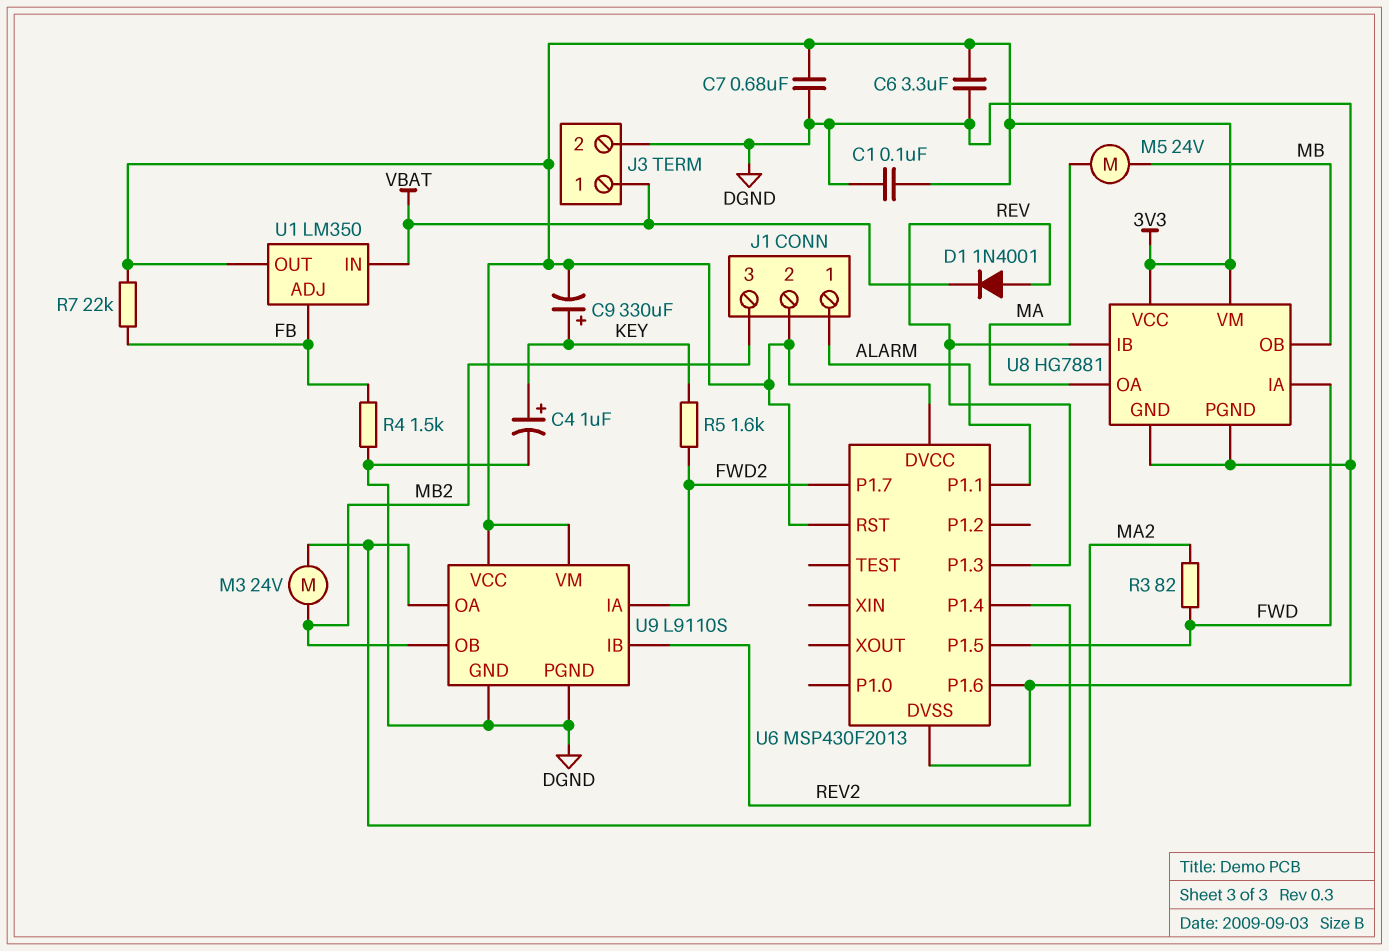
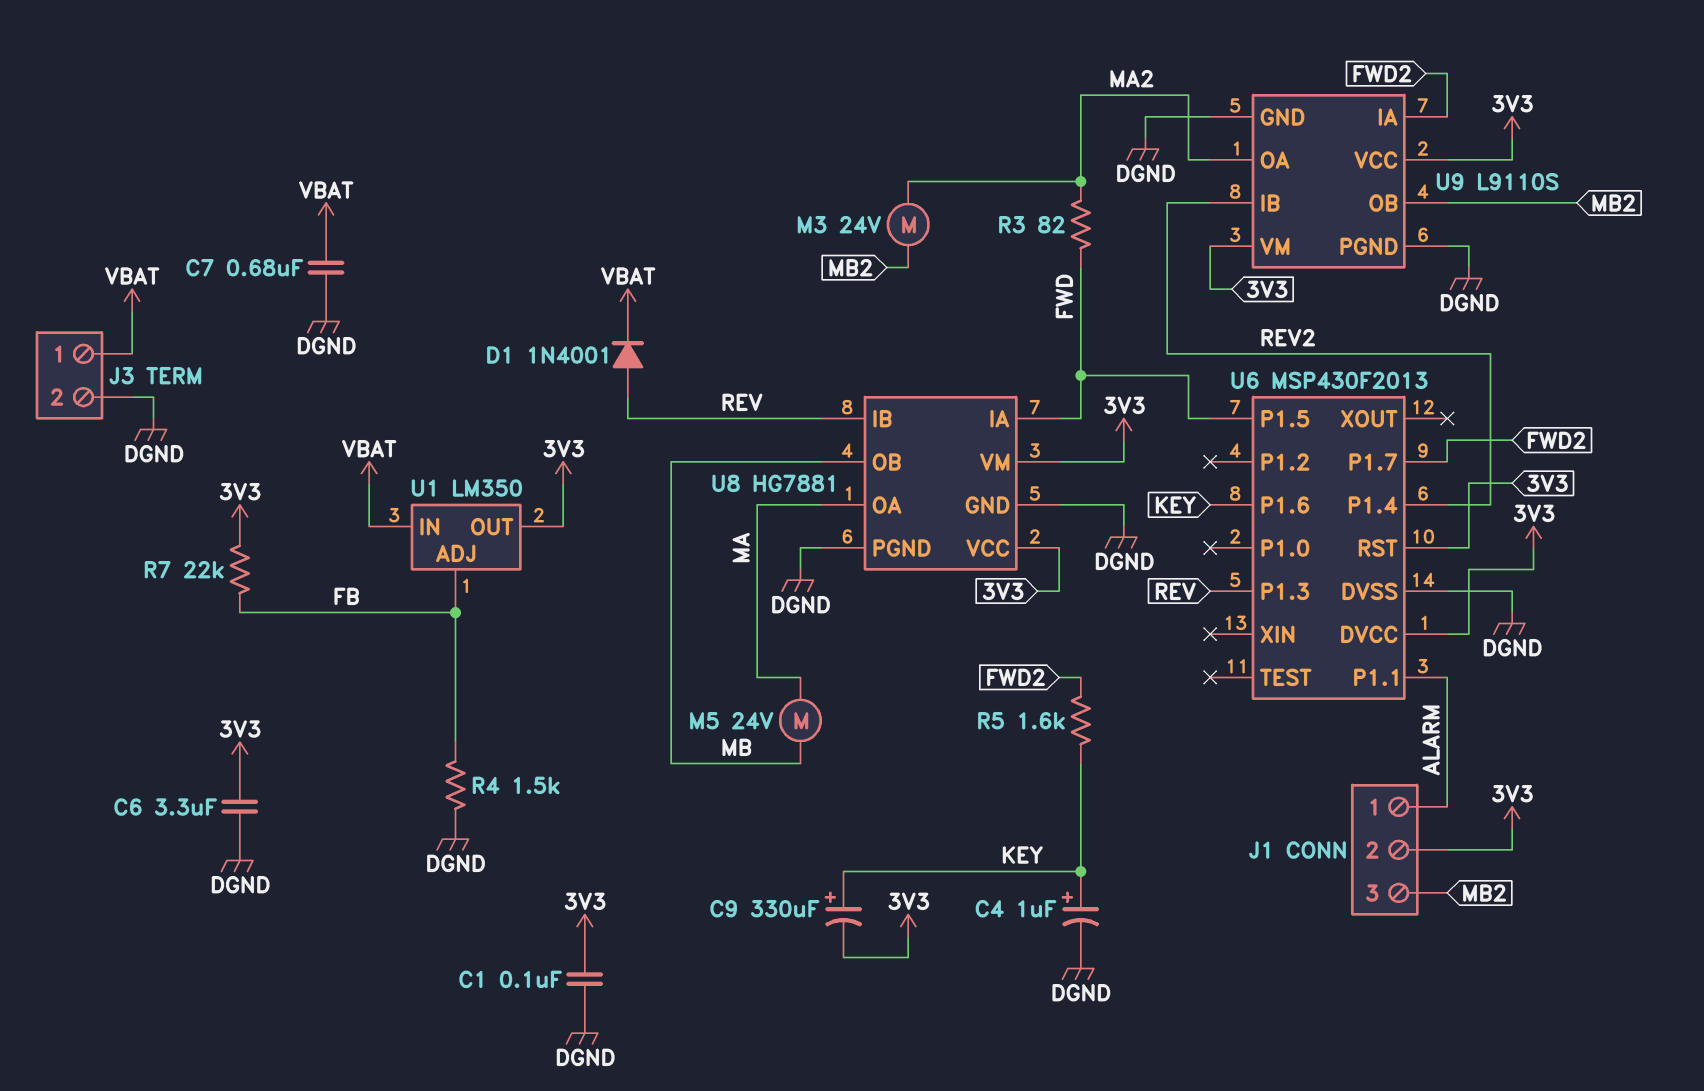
C7: 680nF (3V3, DGND) -> 680nF (DGND, VBAT)
U6 pin P1.6: DGND -> KEY

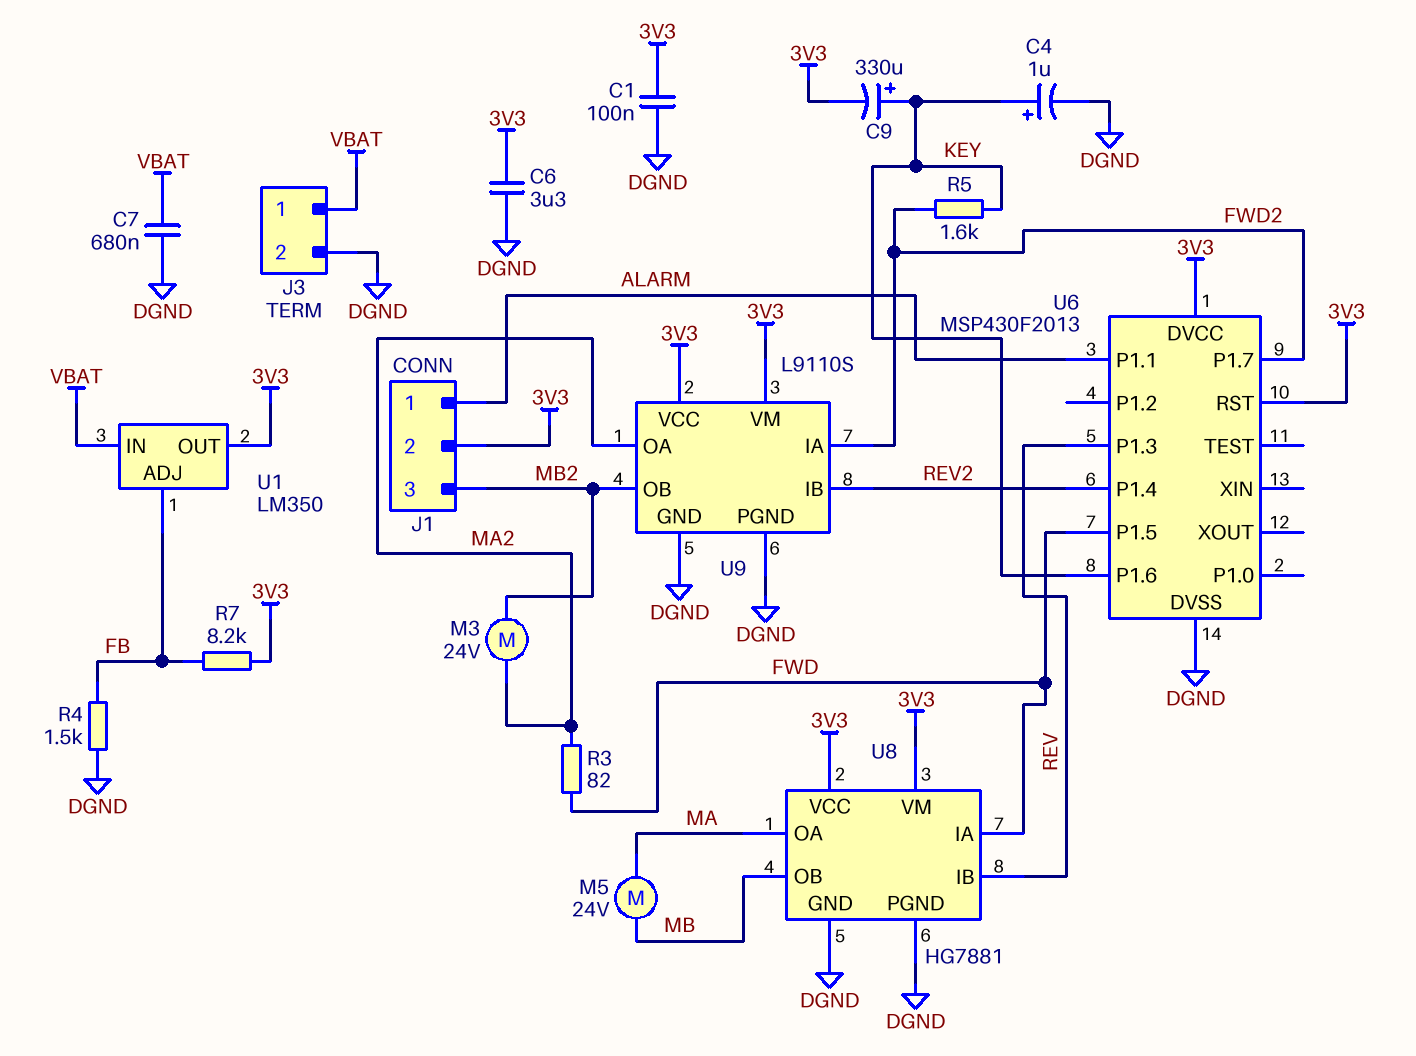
D1: diode 1N4001 (A REV, K VBAT) -> none
R7: 22k (3V3, FB) -> 8.2k (3V3, FB)

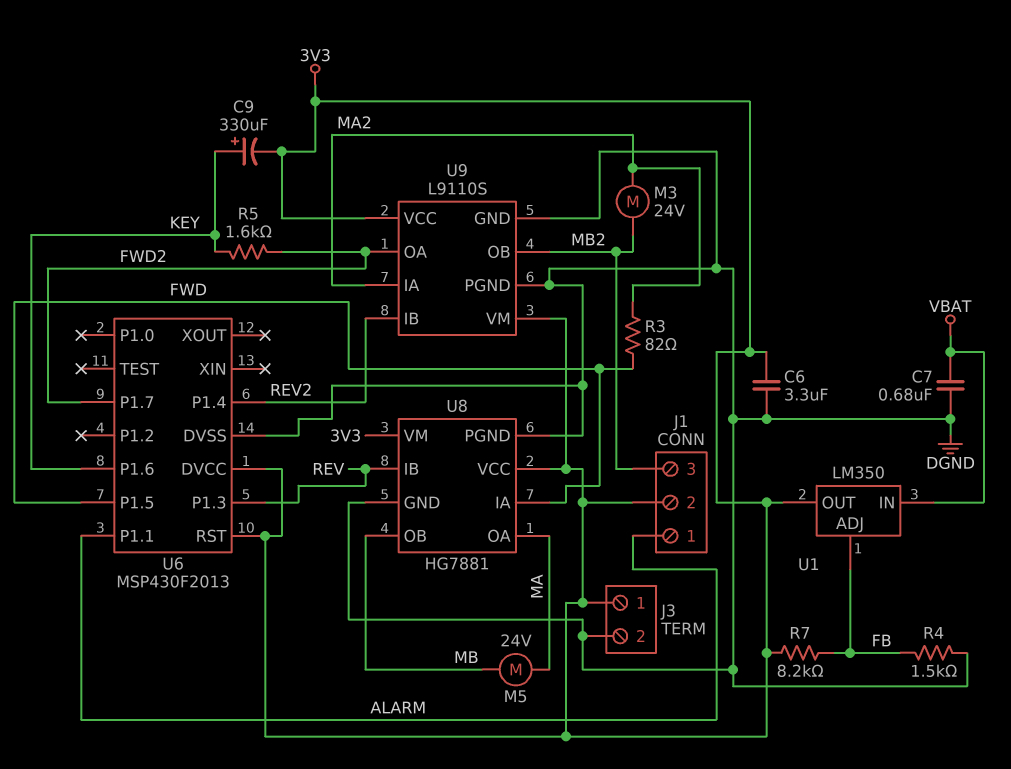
C1: 100nF (3V3, DGND) -> none
C4: 1uF (plus KEY, minus DGND) -> none
J3 pin 1: VBAT -> 3V3
U9 pin IA: FWD2 -> MA2
U9 pin OA: MA2 -> FWD2

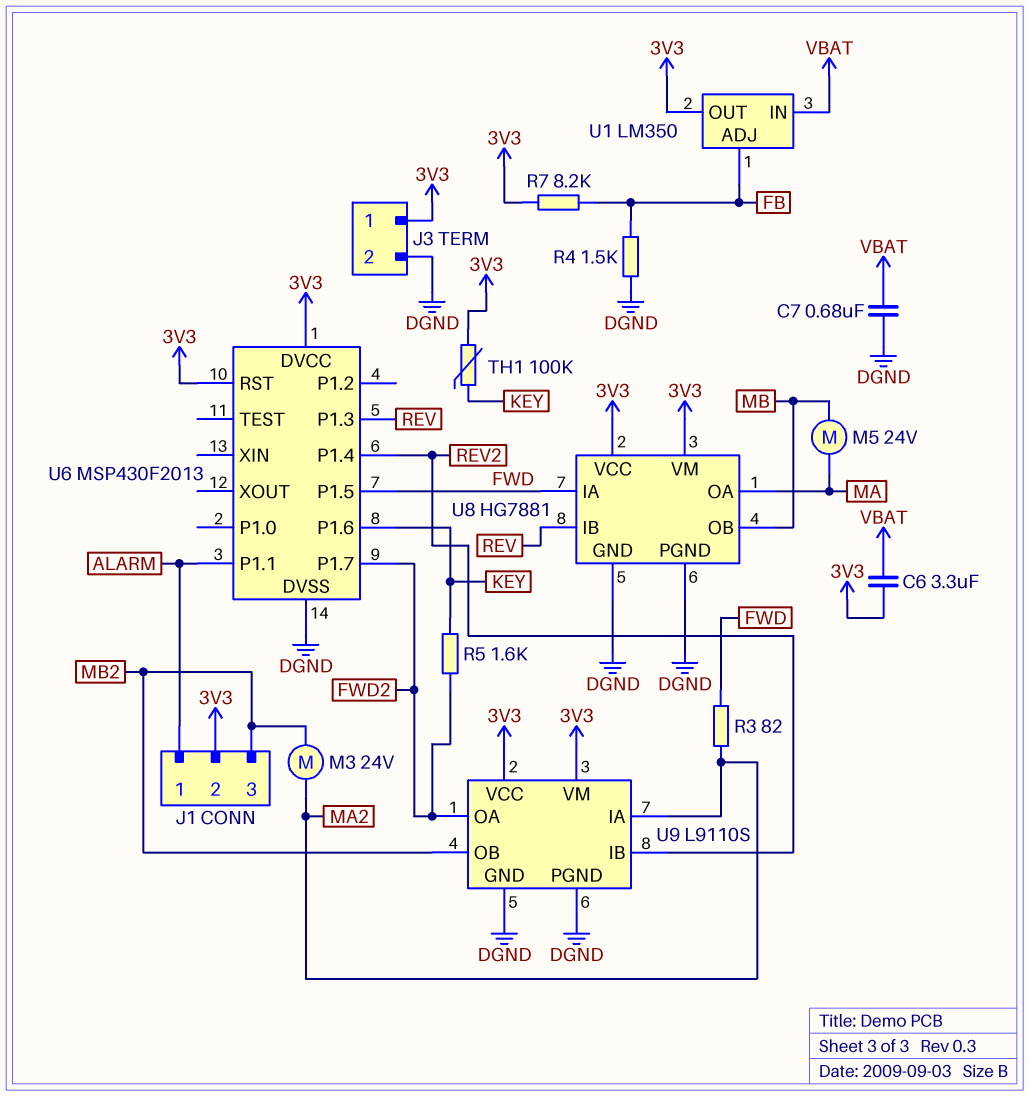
C6: 3.3uF (3V3, DGND) -> 3.3uF (3V3, VBAT)
C9: 330uF (plus KEY, minus 3V3) -> none
TH1: none -> 100k (3V3, KEY)

